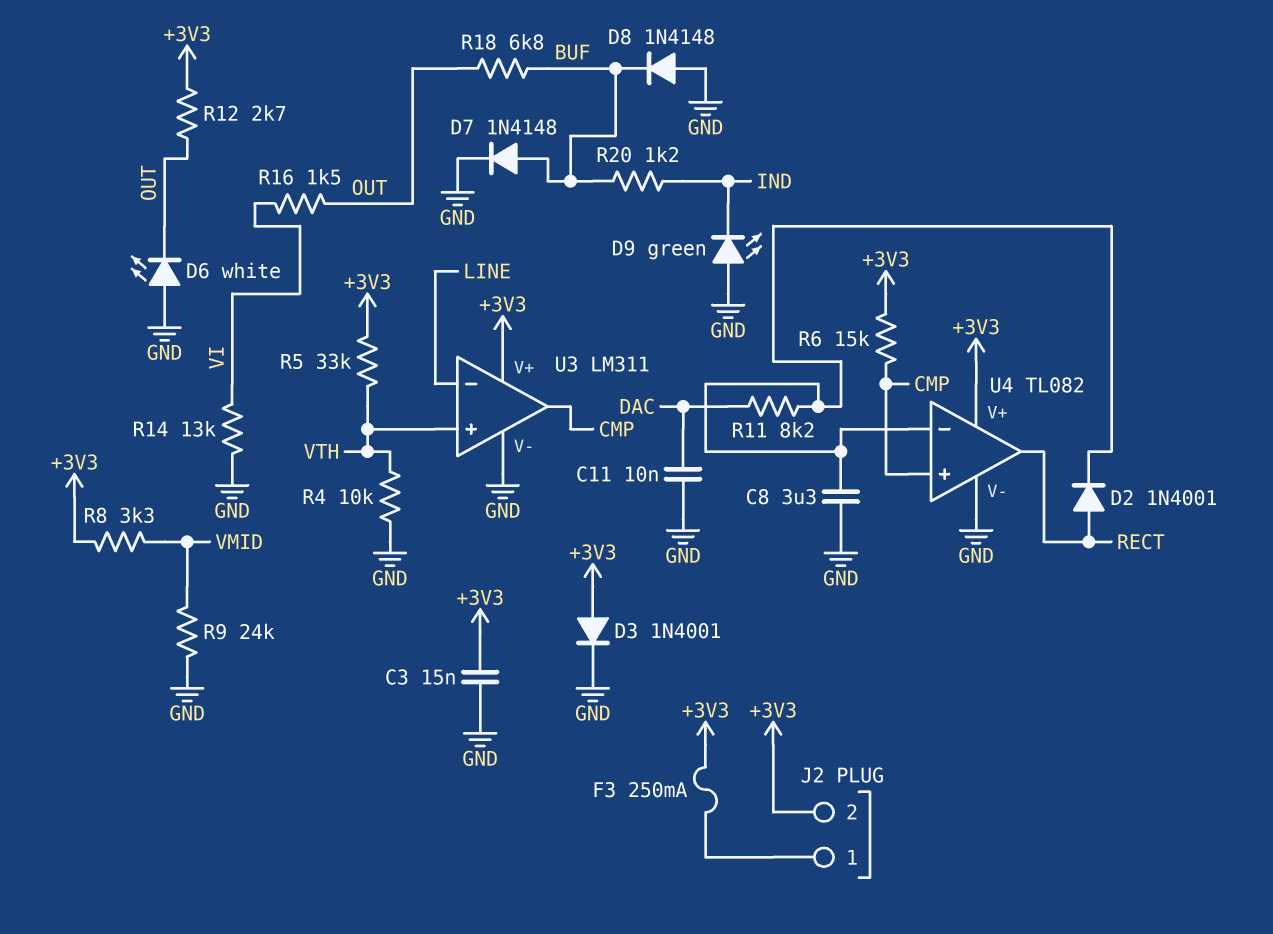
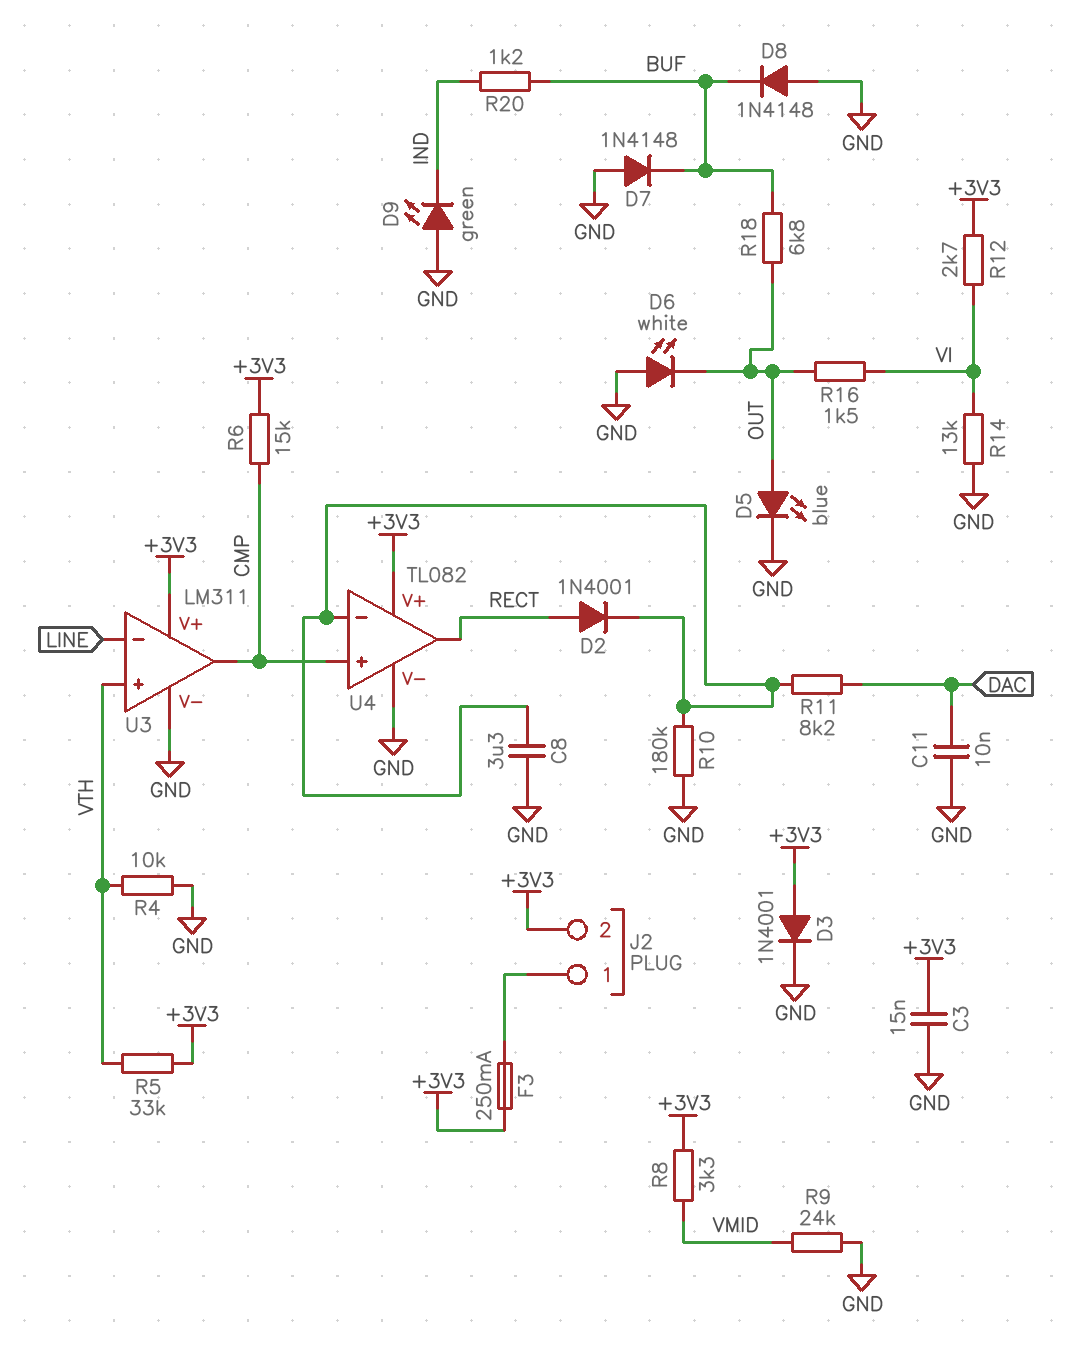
D5: none -> LED blue (A OUT, K GND)
D7: diode 1N4148 (A BUF, K GND) -> diode 1N4148 (A GND, K BUF)
R10: none -> 180k (GND, U4/in-)
R12: 2.7k (+3V3, OUT) -> 2.7k (+3V3, VI)

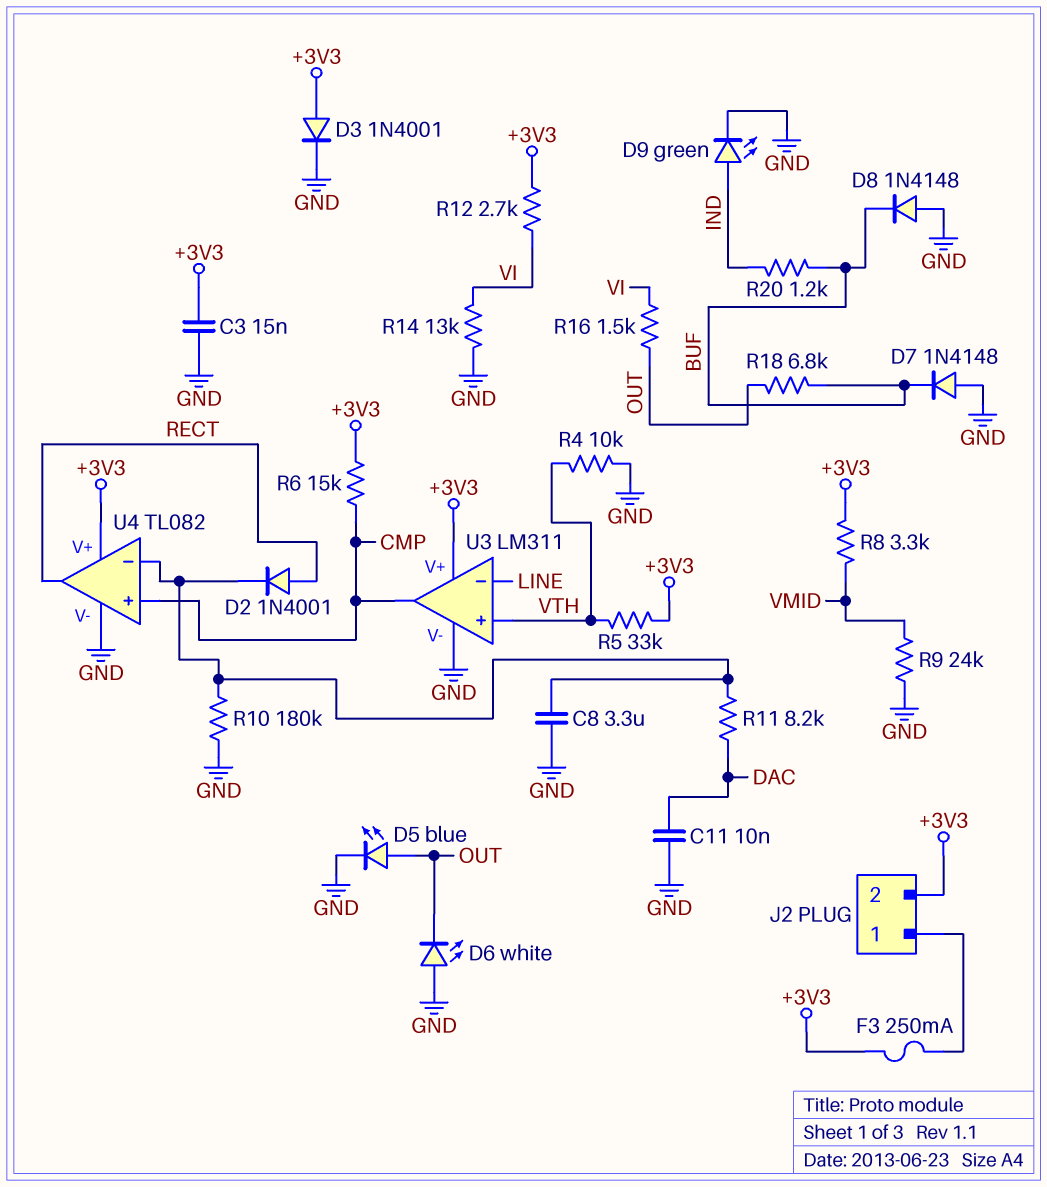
D9: LED green (A GND, K IND) -> LED green (A IND, K GND)

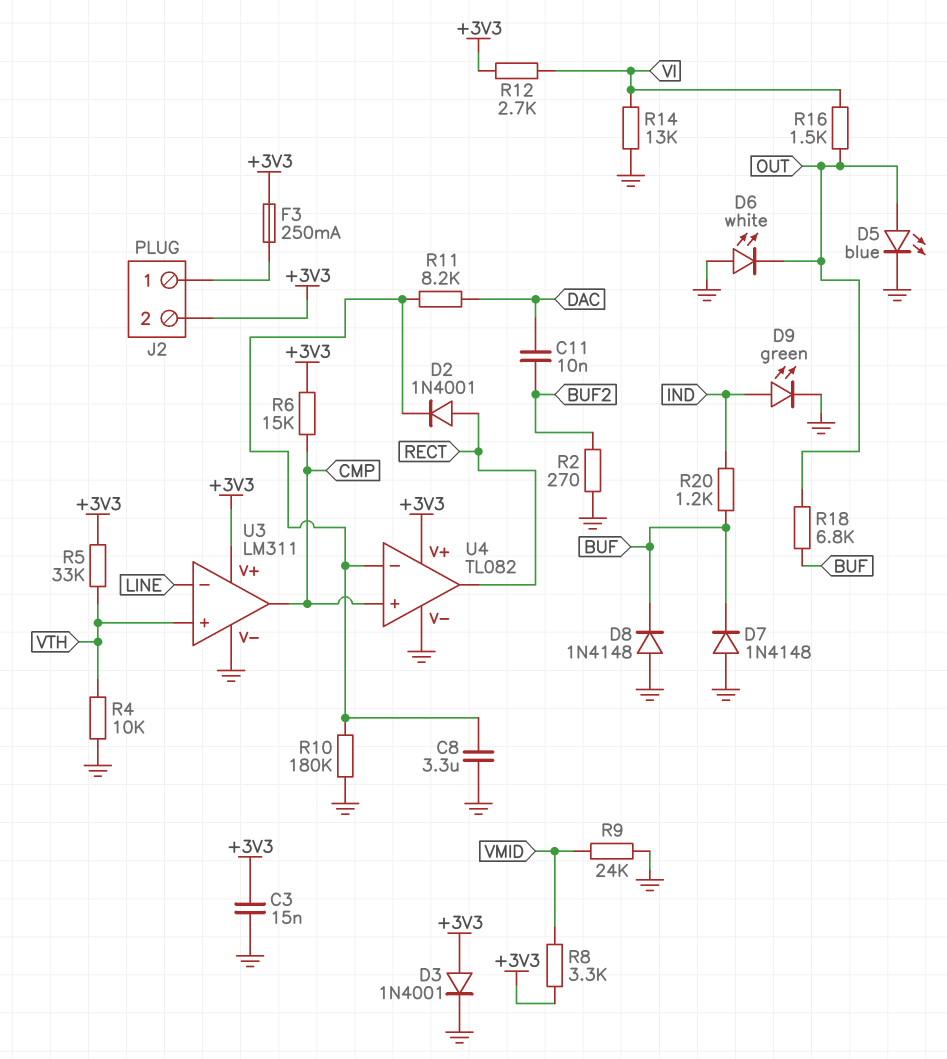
C11: 10nF (DAC, GND) -> 10nF (BUF2, DAC)
R2: none -> 270 (BUF2, GND)

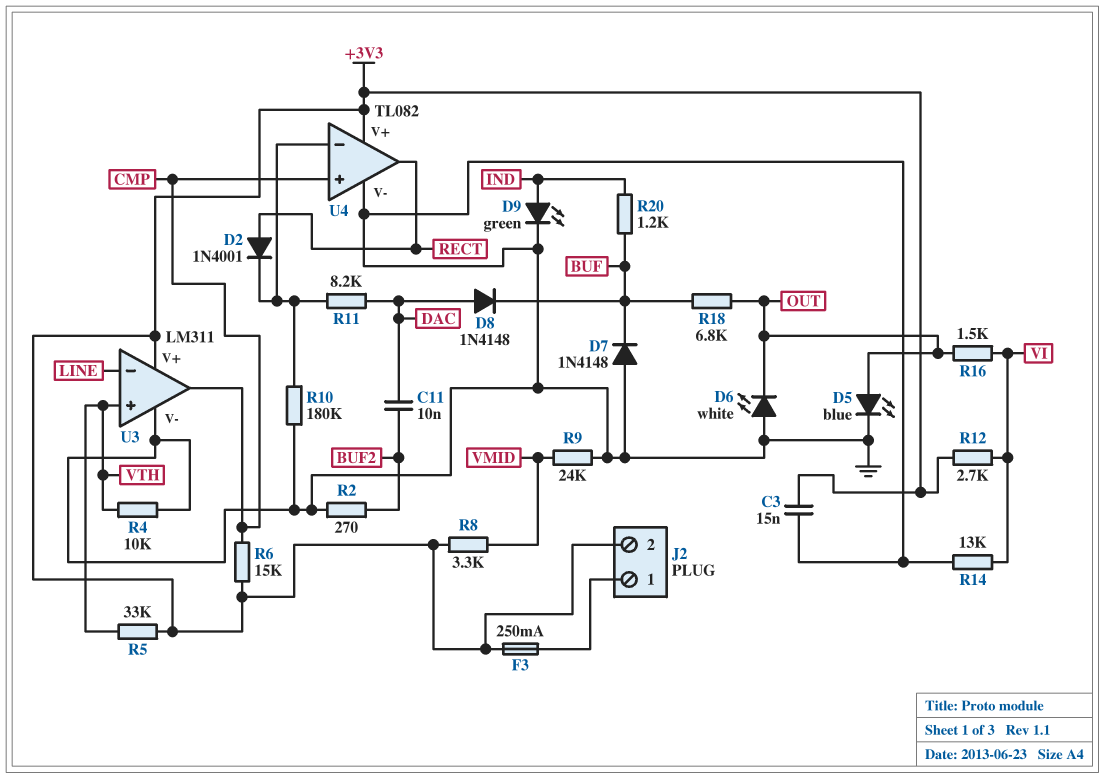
C8: 3.3uF (GND, U4/in-) -> none
D3: diode 1N4001 (A +3V3, K GND) -> none
D8: diode 1N4148 (A GND, K BUF) -> diode 1N4148 (A DAC, K BUF)

